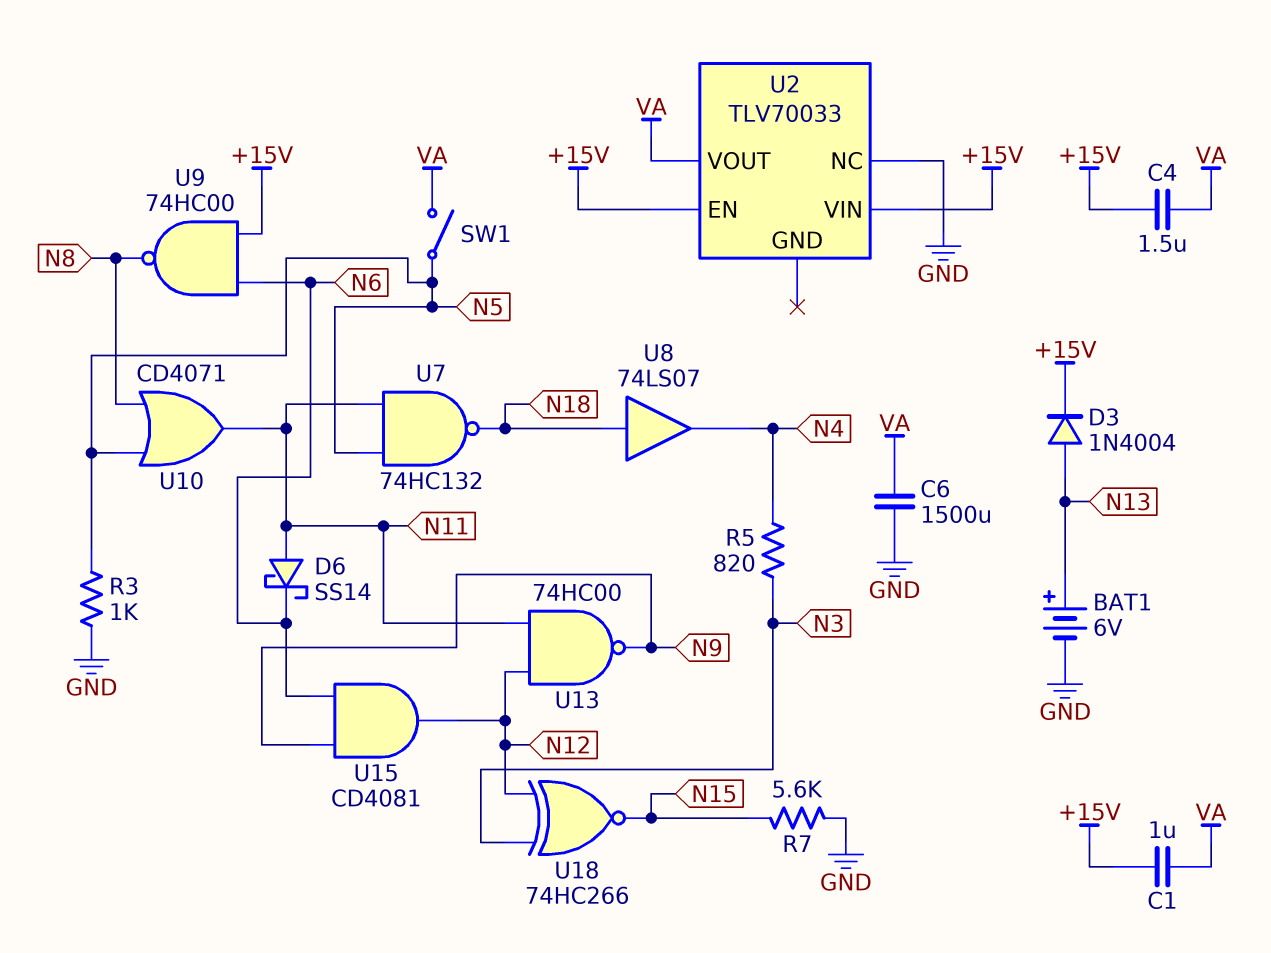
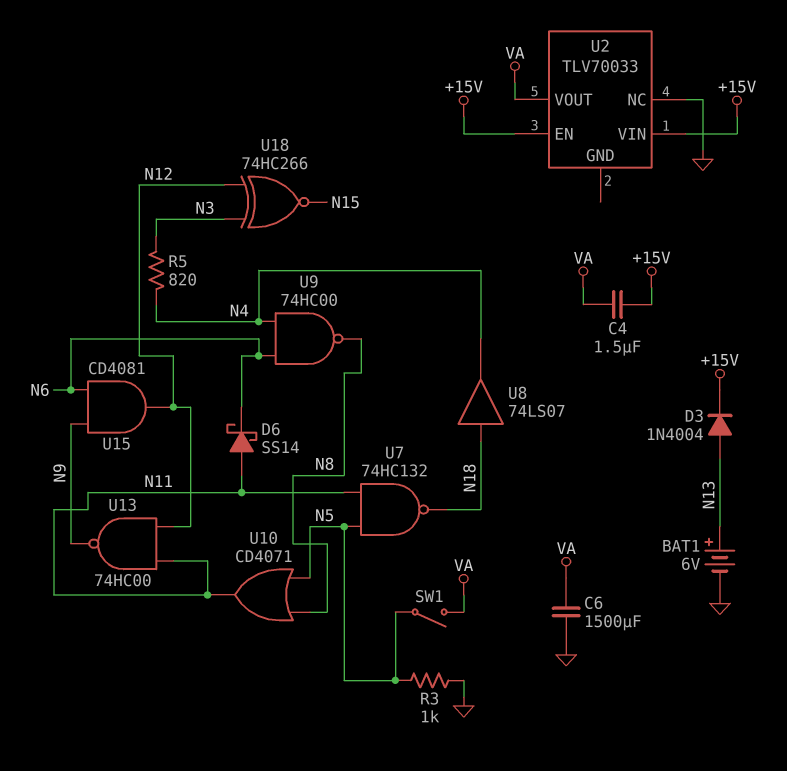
C1: 1uF (+15V, VA) -> none
R7: 5.6k (GND, N15) -> none
U9: NAND 74HC00 (in +15V, in N6, out N8) -> NAND 74HC00 (in N4, in N6, out N8)

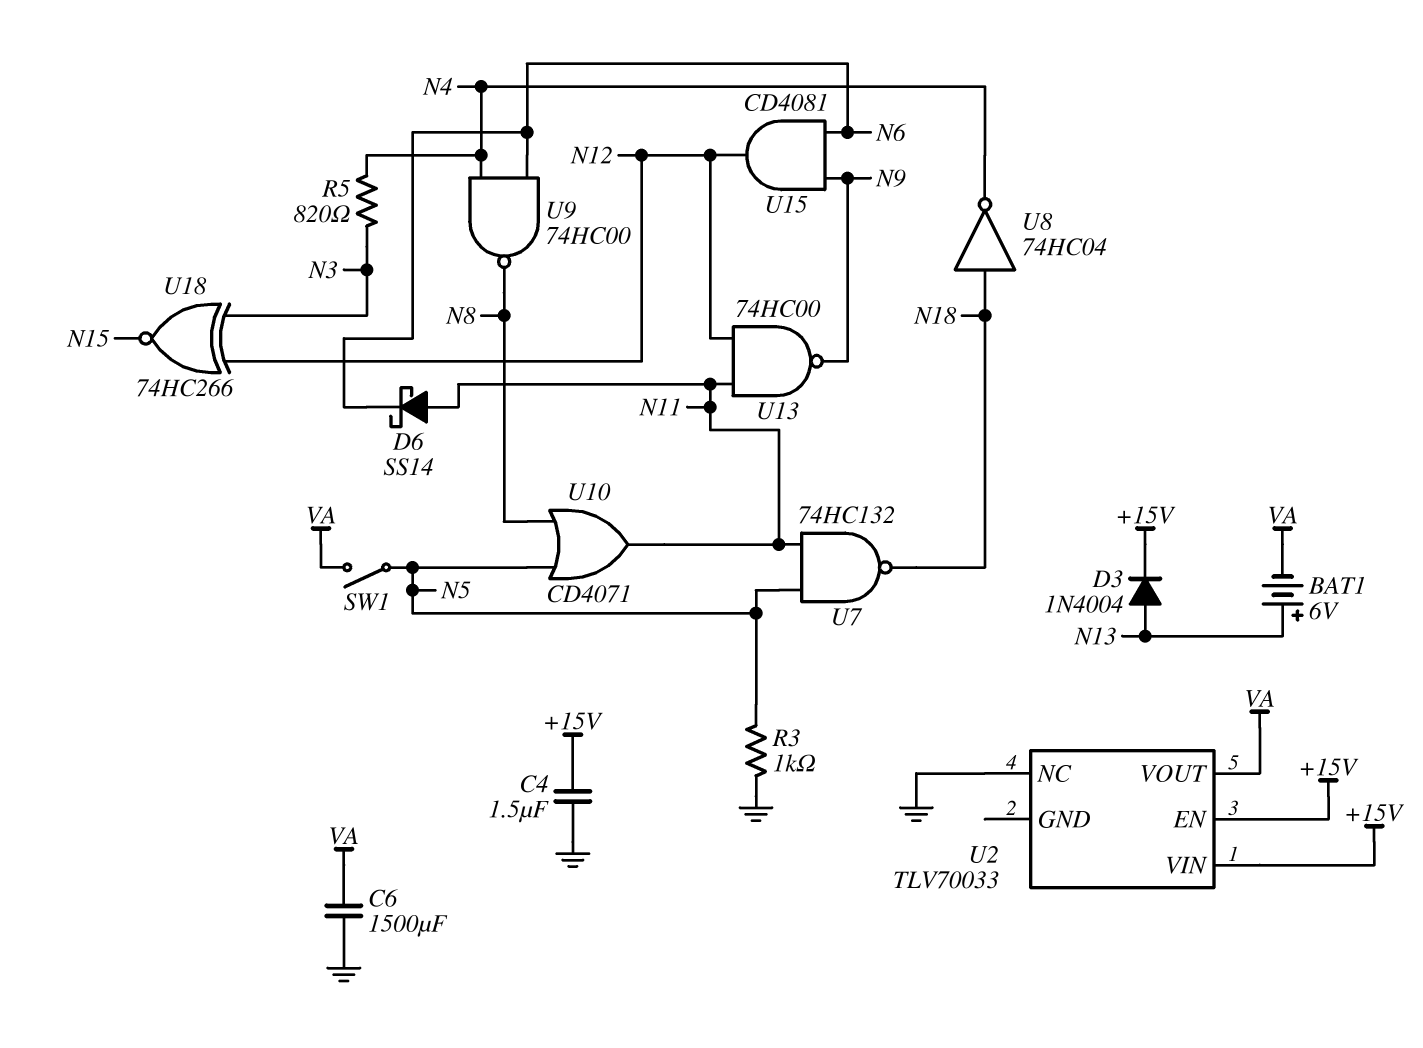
BAT1: 6V (plus N13, minus GND) -> 6V (plus N13, minus VA)
C4: 1.5uF (+15V, VA) -> 1.5uF (+15V, GND)
U8: buffer 74LS07 (in N18, out N4) -> NOT 74HC04 (in N18, out N4)

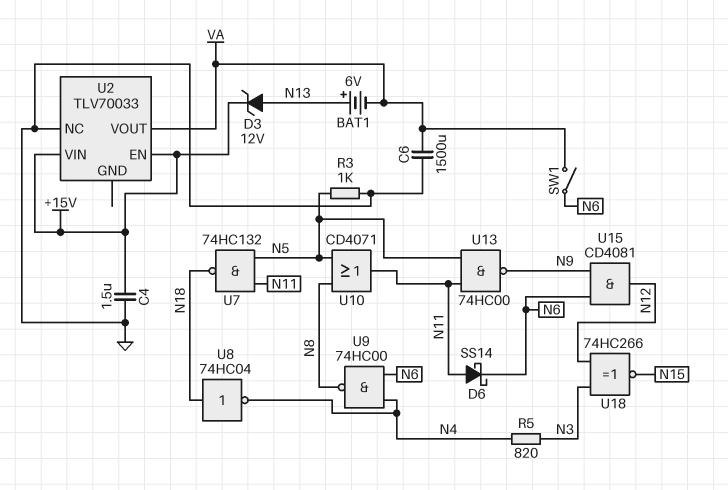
D3: diode 1N4004 (A N13, K +15V) -> zener 12V (A N13, K +15V)
SW1: switch (N5, VA) -> switch (N6, VA)
U13: NAND 74HC00 (in N11, in N12, out N9) -> NAND 74HC00 (in N5, in N11, out N9)

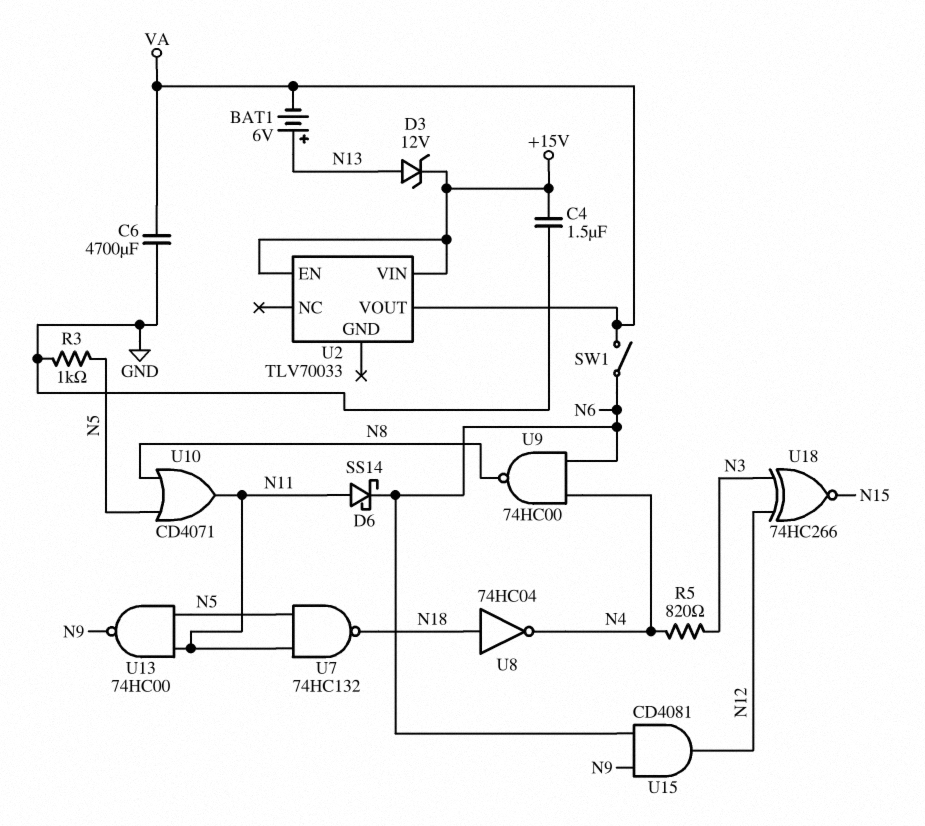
C6: 1500uF (GND, VA) -> 4700uF (GND, VA)
U2 pin NC: GND -> none

